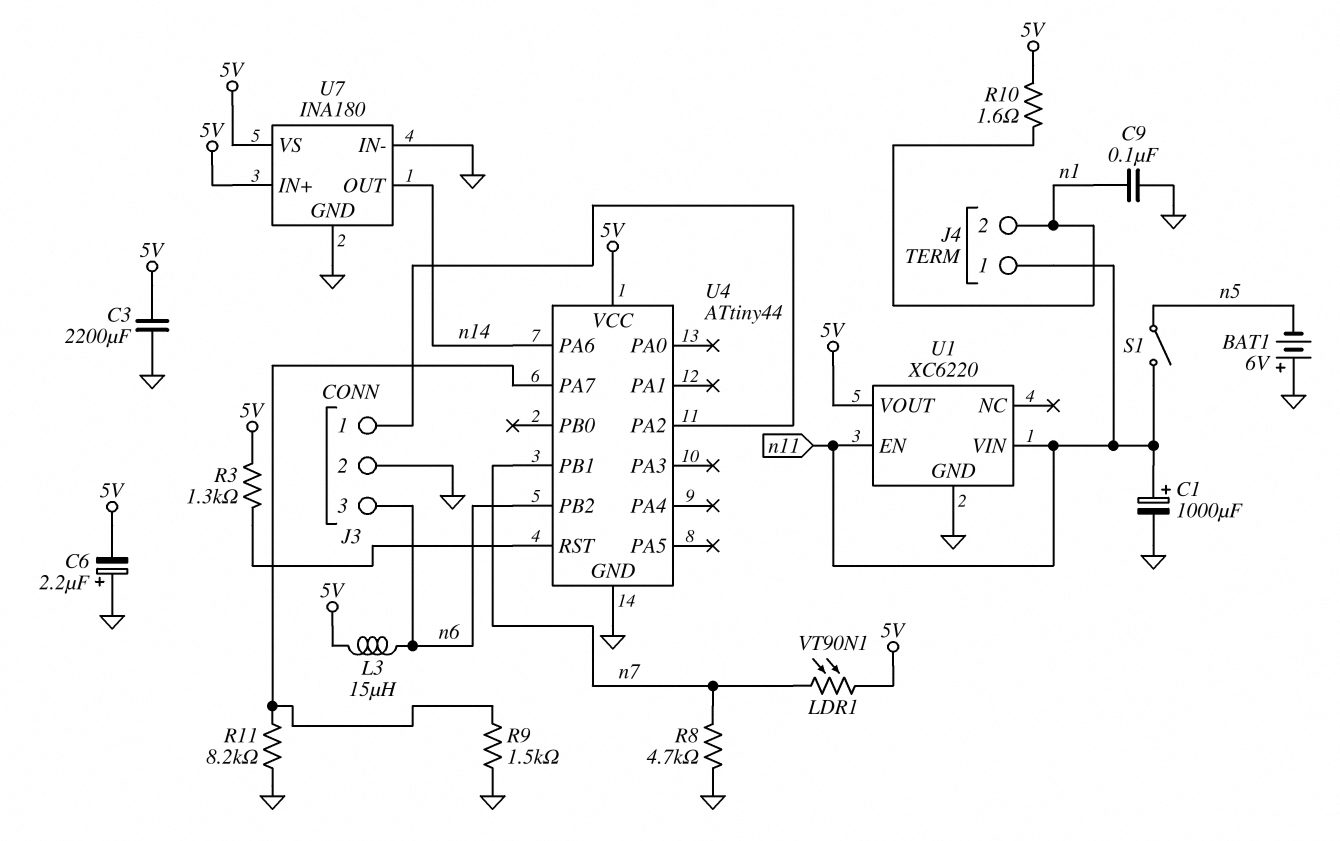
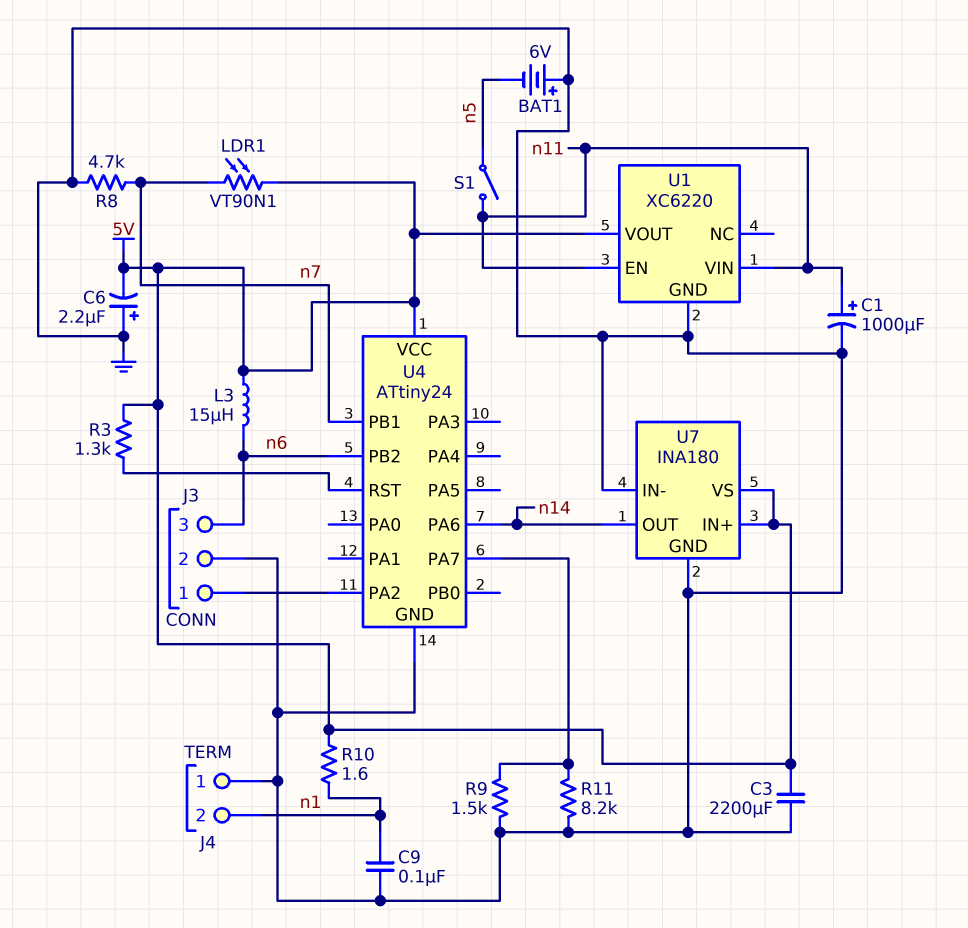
J4 pin 1: n11 -> GND
U4: ATtiny44 -> ATtiny24

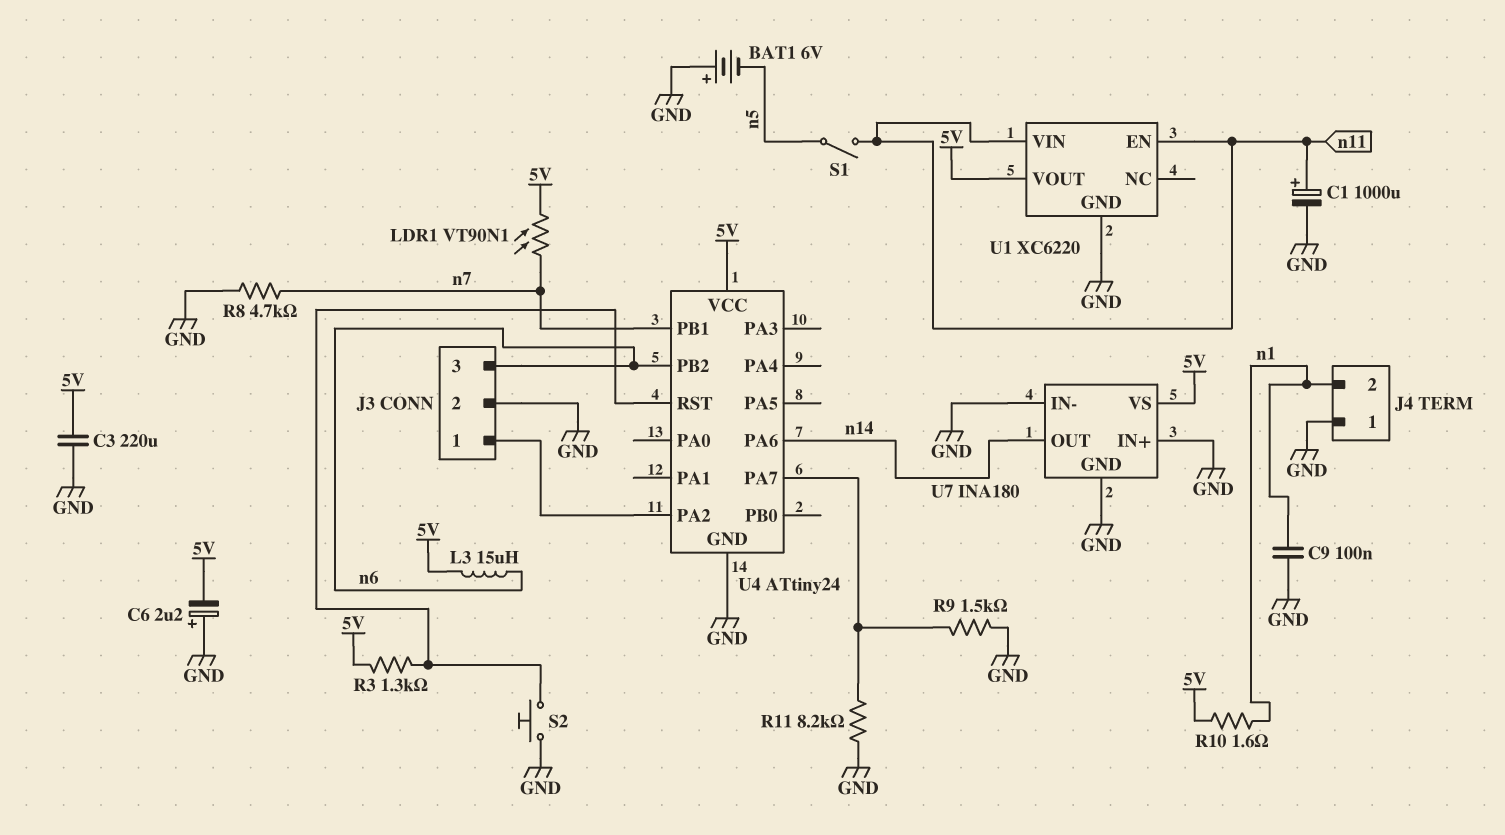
C3: 2200uF (5V, GND) -> 220uF (5V, GND)
S2: none -> button (GND, U4/RST)
U7 pin IN+: 5V -> GND

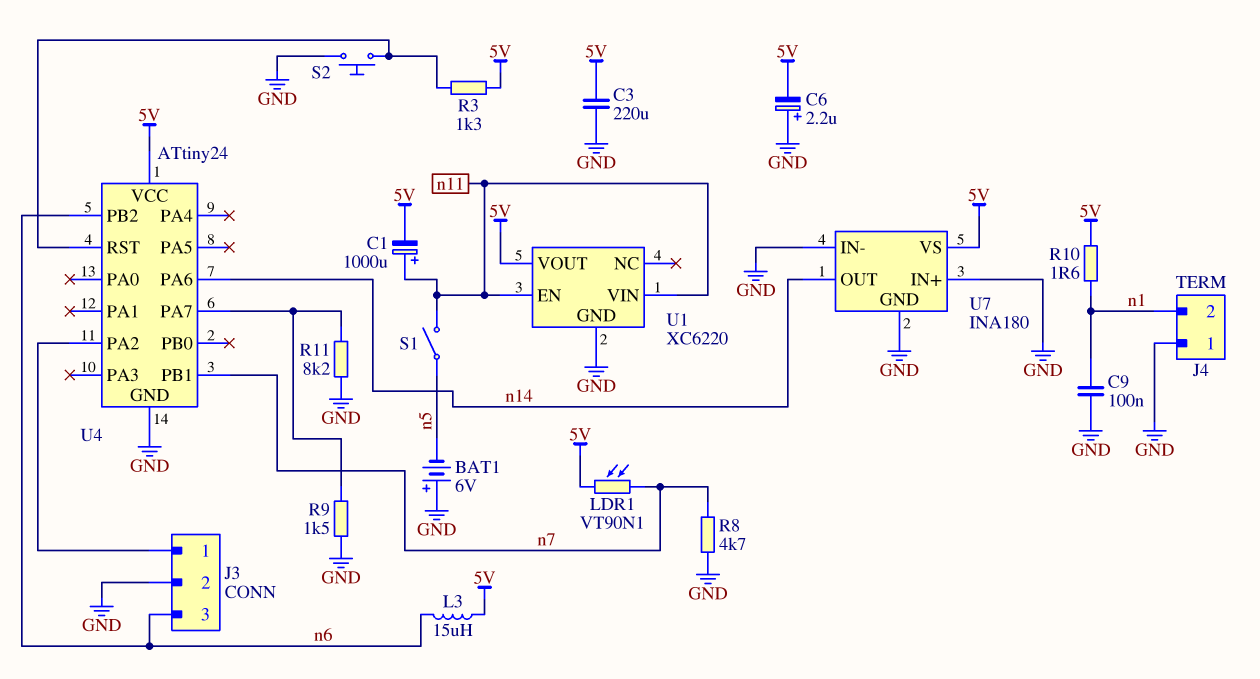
C1: 1000uF (plus n11, minus GND) -> 1000uF (plus n11, minus 5V)

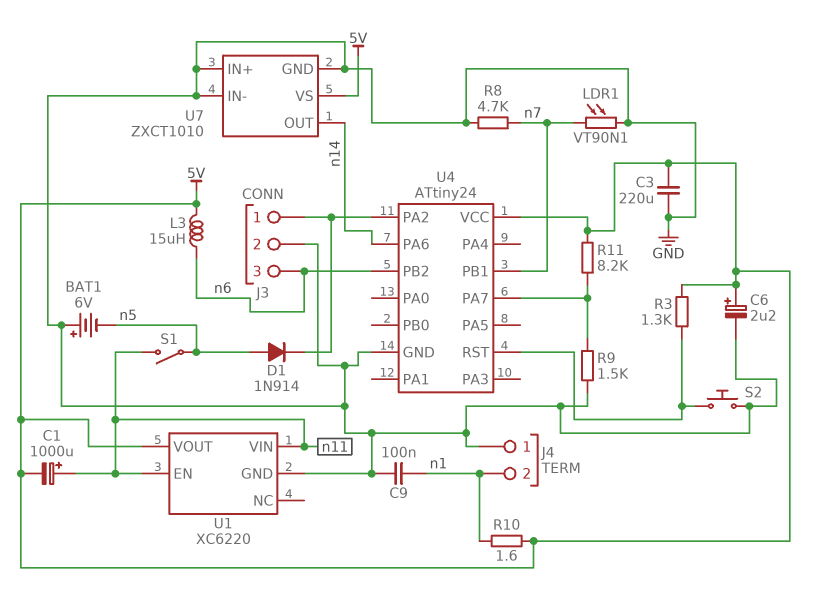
C6: 2.2uF (plus GND, minus 5V) -> 2.2uF (plus 5V, minus GND)
D1: none -> diode 1N914 (A n5, K J3/1)
LDR1: VT90N1 (5V, n7) -> VT90N1 (GND, n7)
R11: 8.2k (GND, U4/PA7) -> 8.2k (5V, U4/PA7)
U7: INA180 -> ZXCT1010

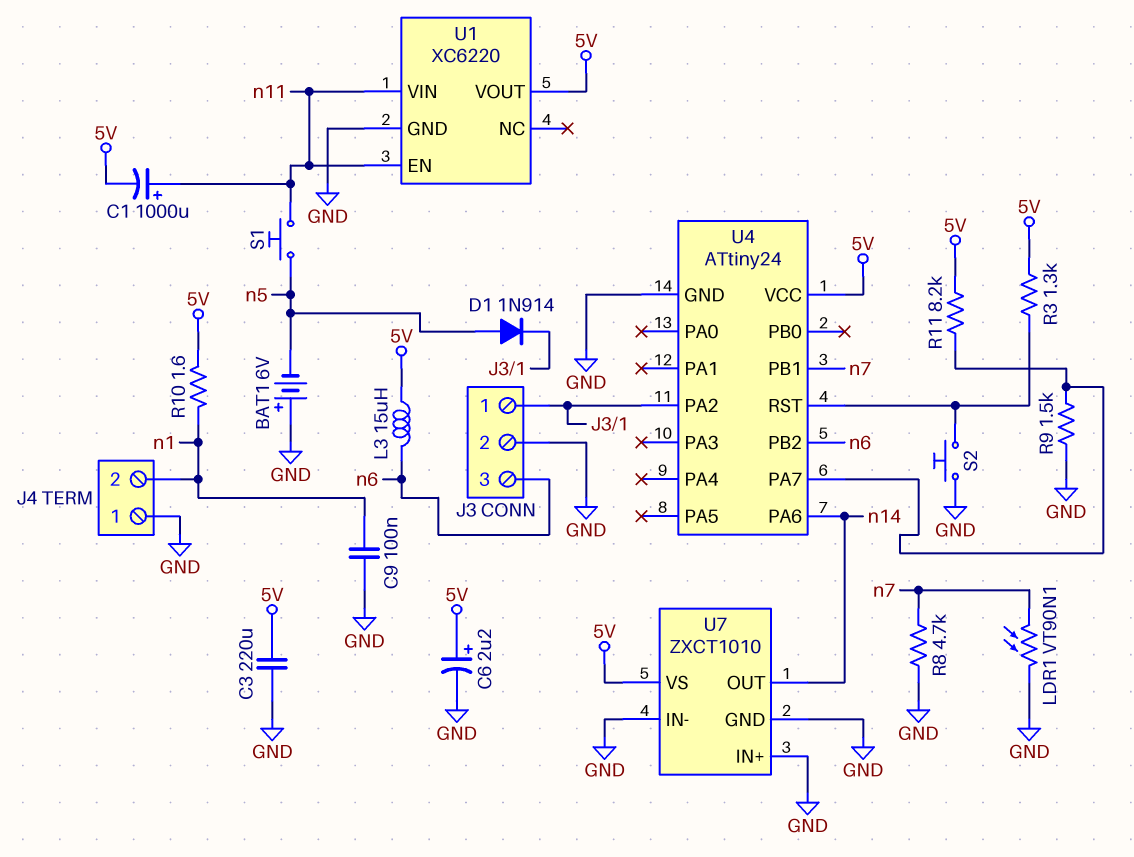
S1: switch (n5, n11) -> button (n5, n11)

